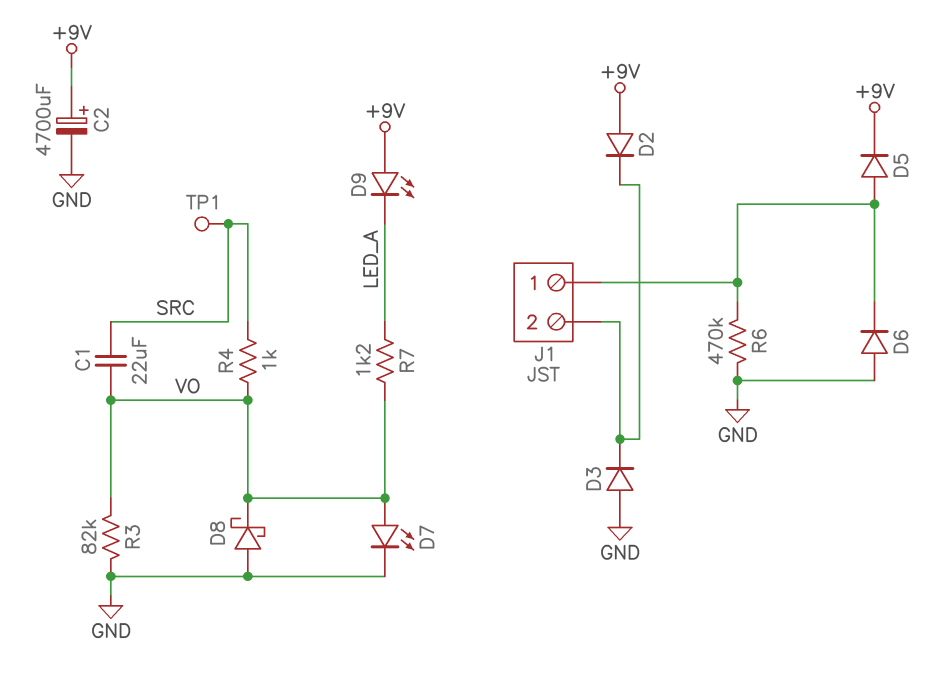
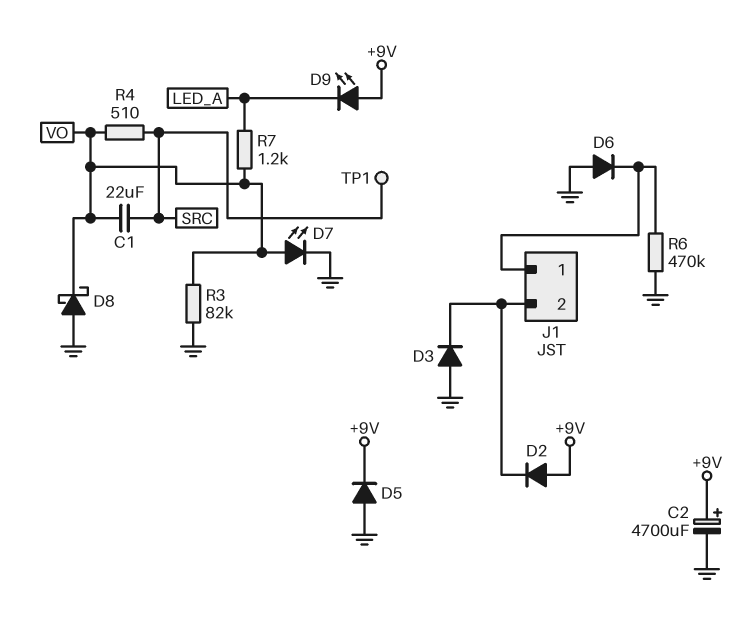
D5: diode (A J1/1, K +9V) -> diode (A GND, K +9V)
R4: 1k (SRC, VO) -> 510 (SRC, VO)

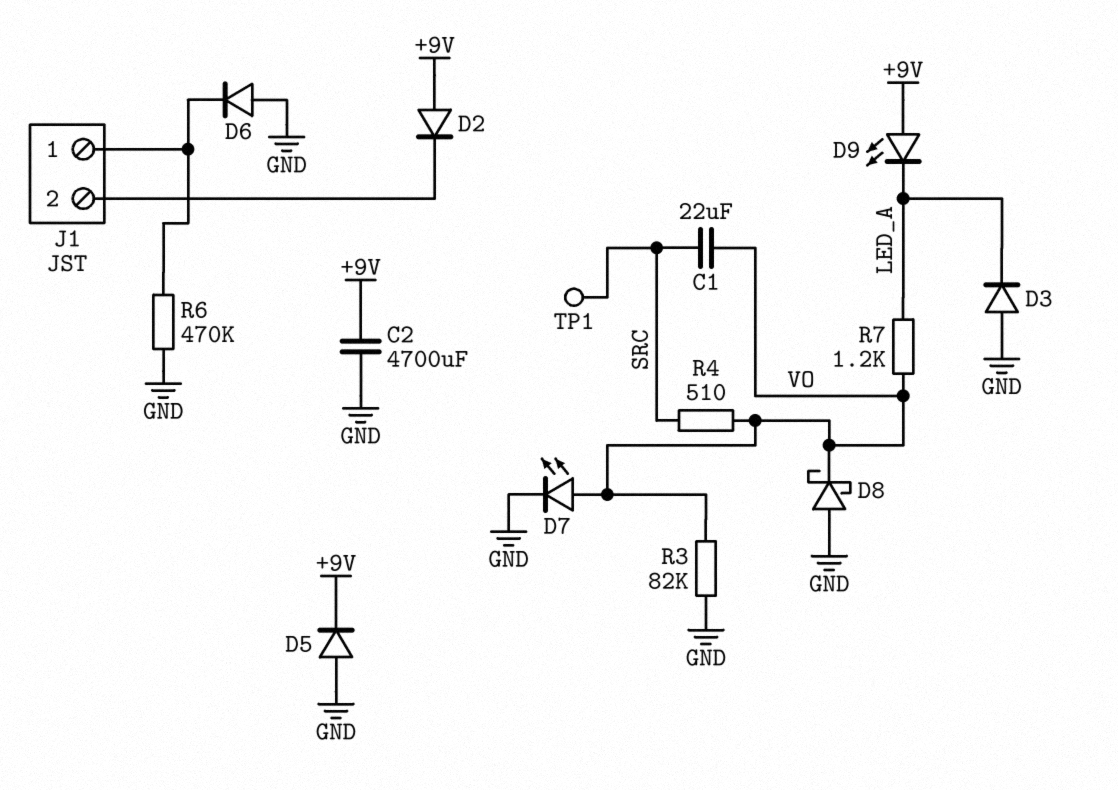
C2: 4700uF (plus +9V, minus GND) -> 4700uF (+9V, GND)
D3: diode (A GND, K J1/2) -> diode (A GND, K LED_A)

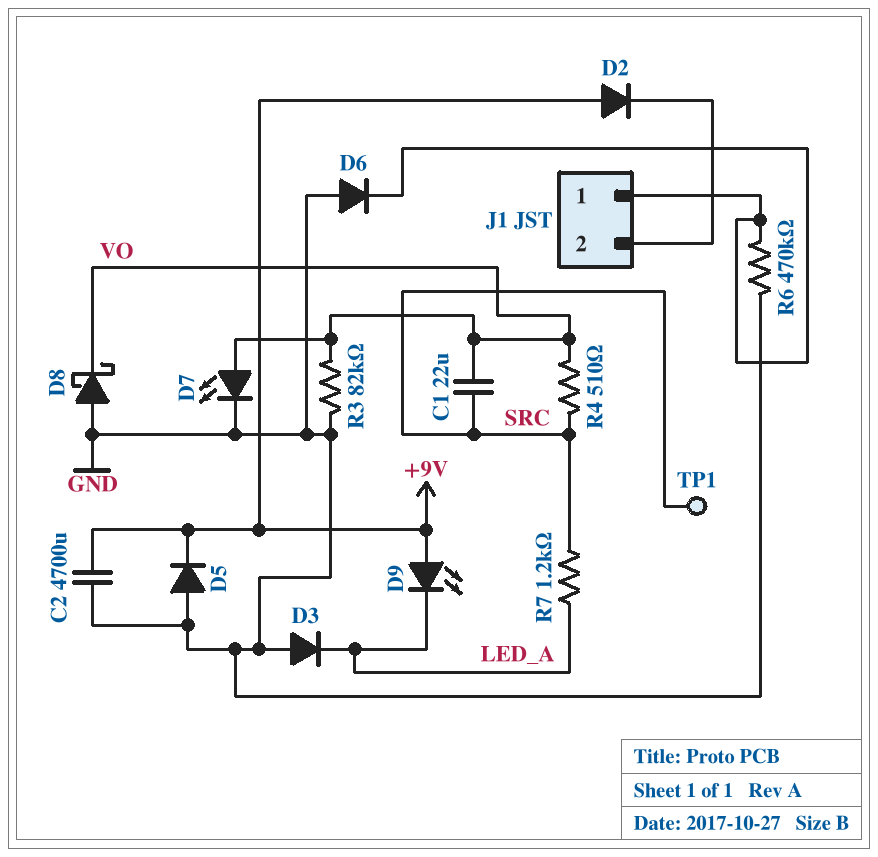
R7: 1.2k (LED_A, VO) -> 1.2k (LED_A, SRC)

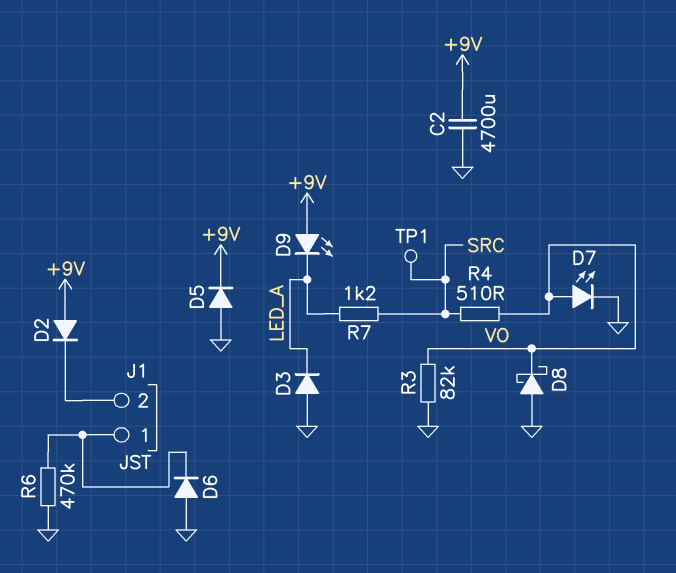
C1: 22uF (SRC, VO) -> none

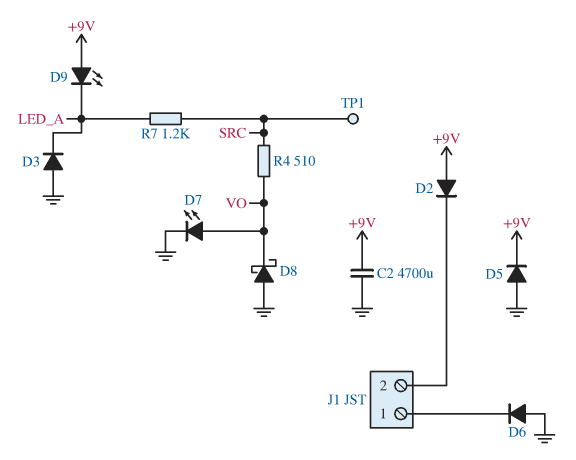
R3: 82k (GND, VO) -> none
R6: 470k (GND, J1/1) -> none

